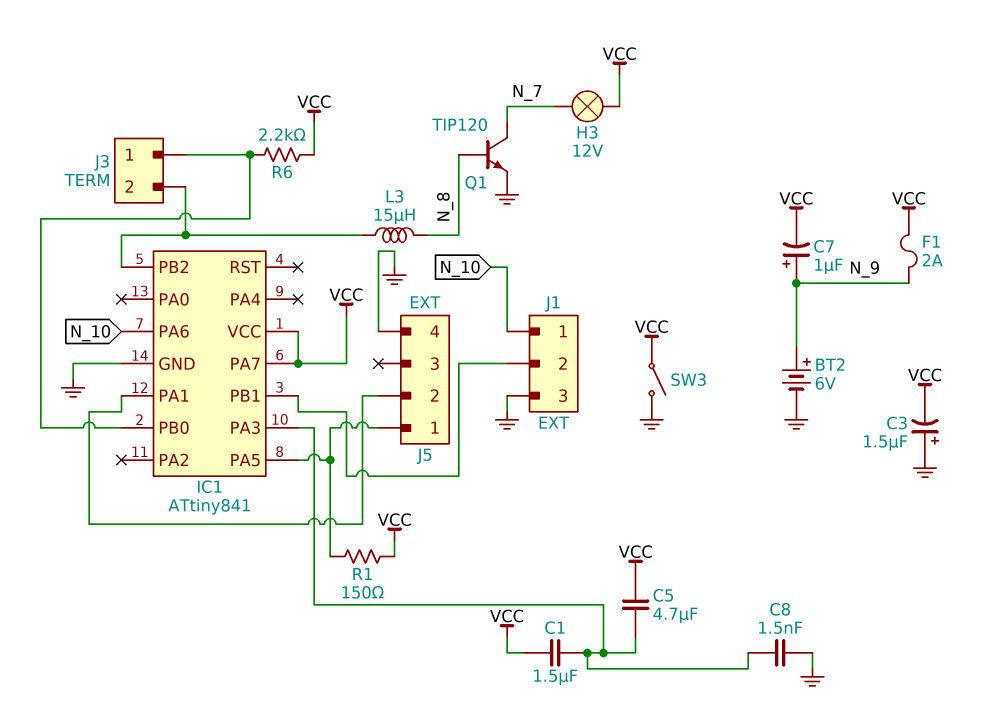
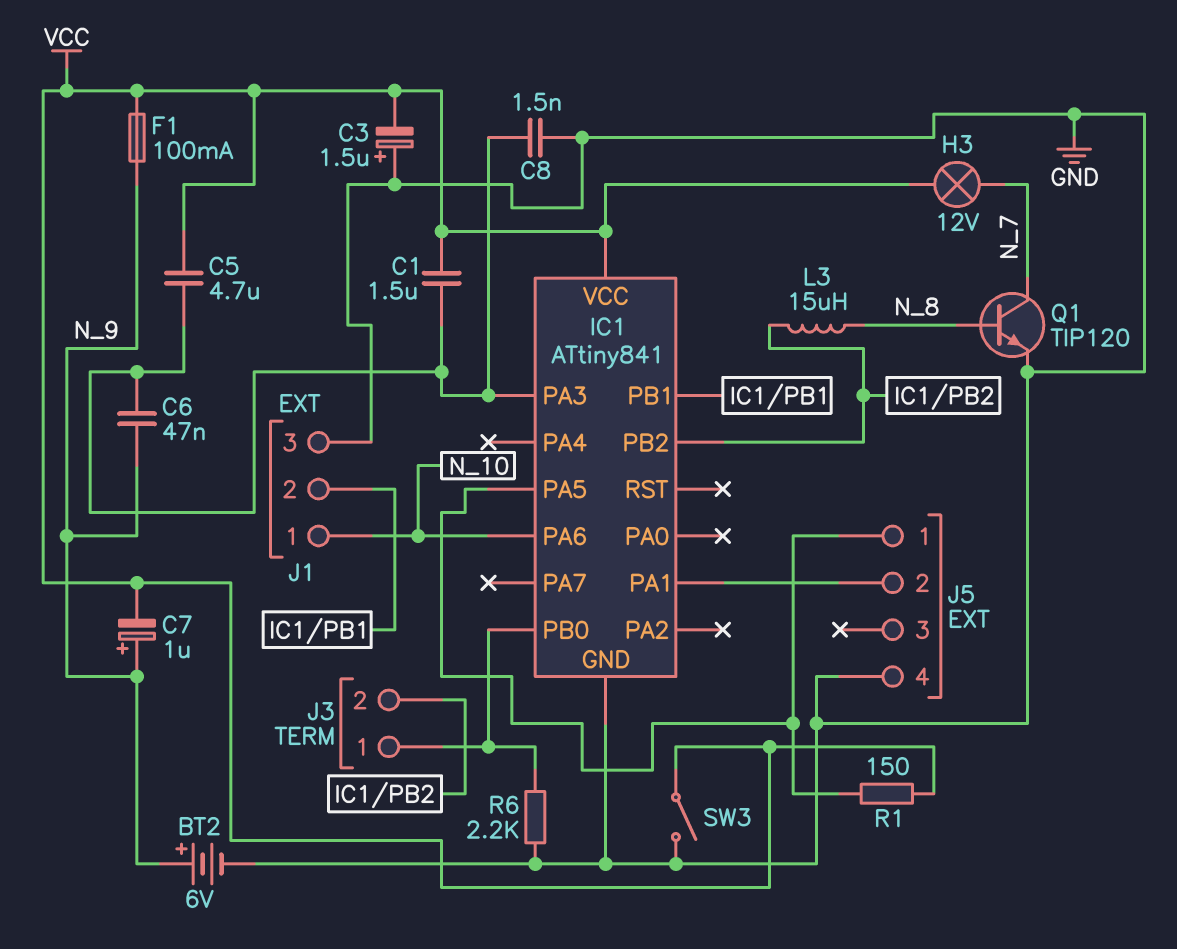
C6: none -> 47nF (IC1/PA3, N_9)
F1: 2A (N_9, VCC) -> 100mA (N_9, VCC)
IC1 pin PA7: VCC -> none
R6: 2.2k (IC1/PB0, VCC) -> 2.2k (GND, IC1/PB0)

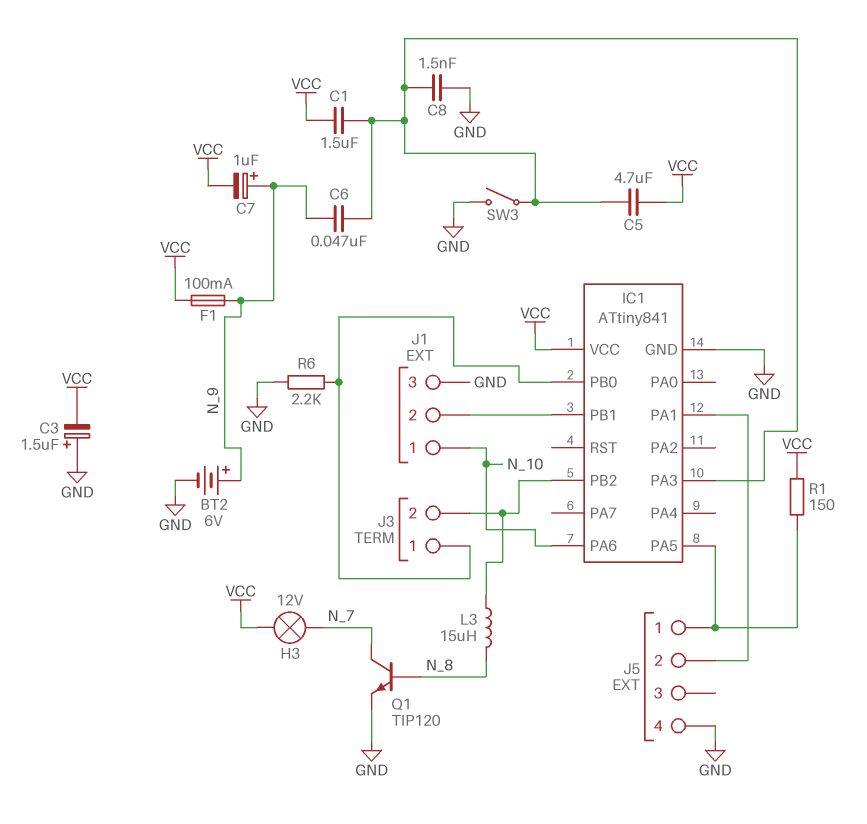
SW3: switch (GND, VCC) -> switch (GND, IC1/PA3)

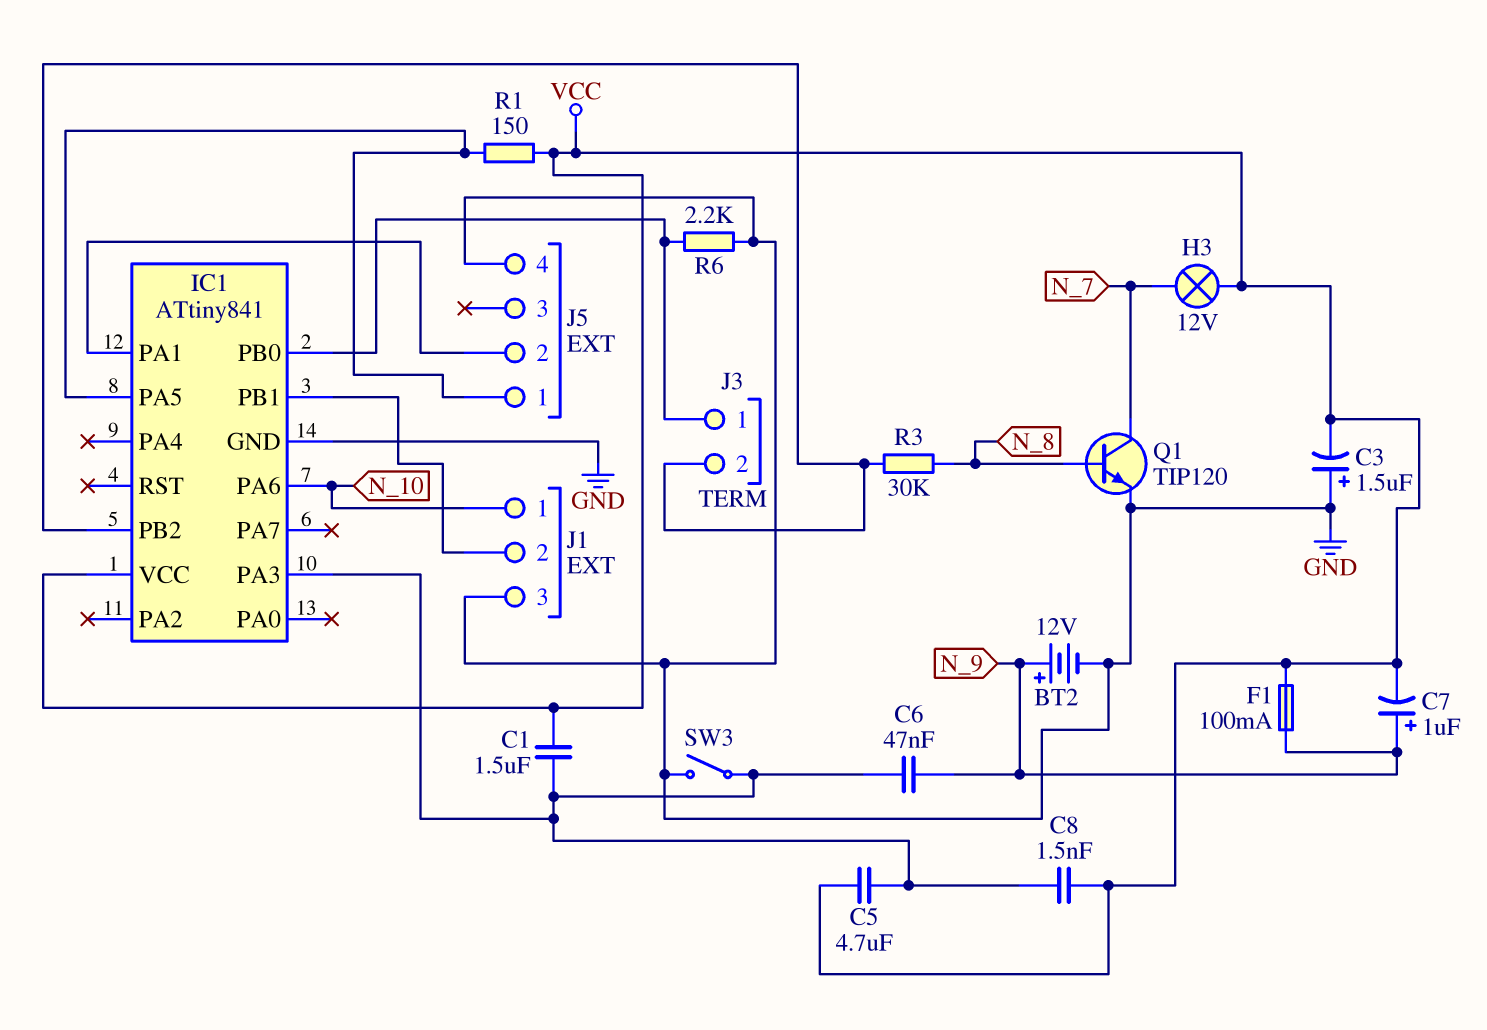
BT2: 6V (plus N_9, minus GND) -> 12V (plus N_9, minus GND)
C8: 1.5nF (GND, IC1/PA3) -> 1.5nF (IC1/PA3, VCC)
L3: 15uH (IC1/PB2, N_8) -> none
R3: none -> 30k (IC1/PB2, N_8)

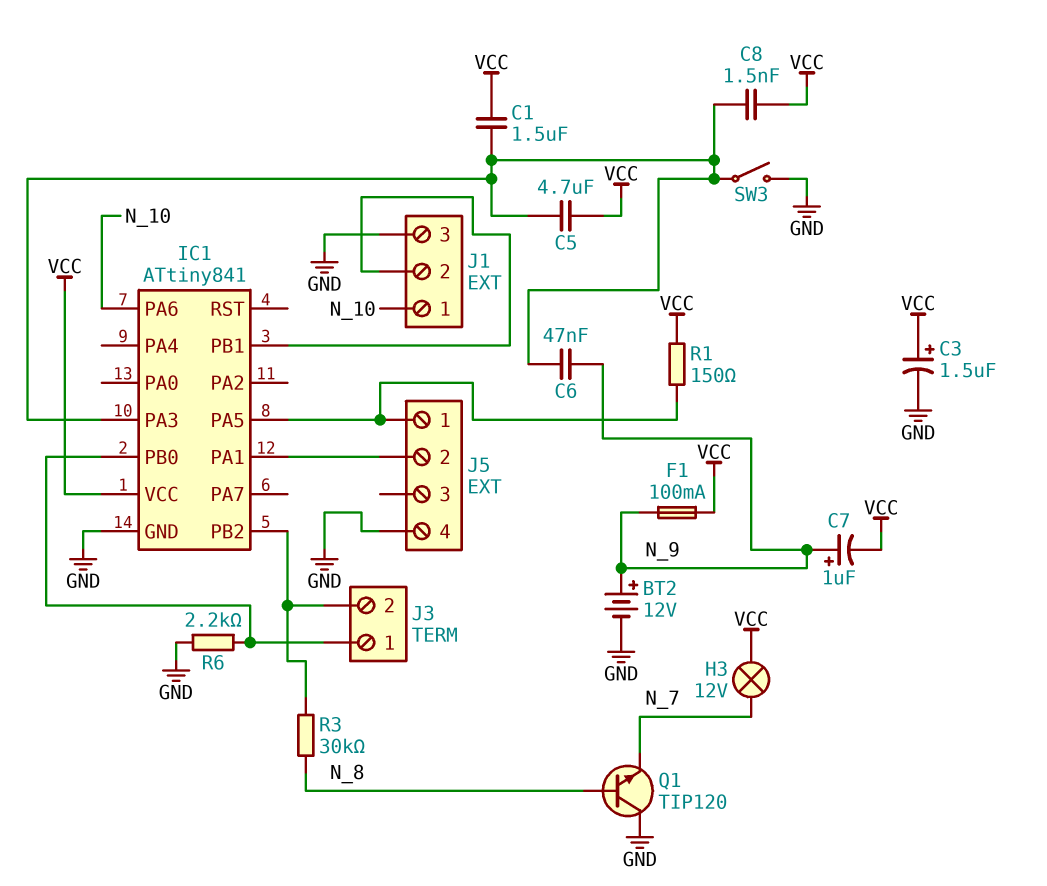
C3: 1.5uF (plus GND, minus VCC) -> 1.5uF (plus VCC, minus GND)
Q1: NPN TIP120 (B N_8, C N_7, E GND) -> NPN TIP120 (B N_8, C GND, E N_7)

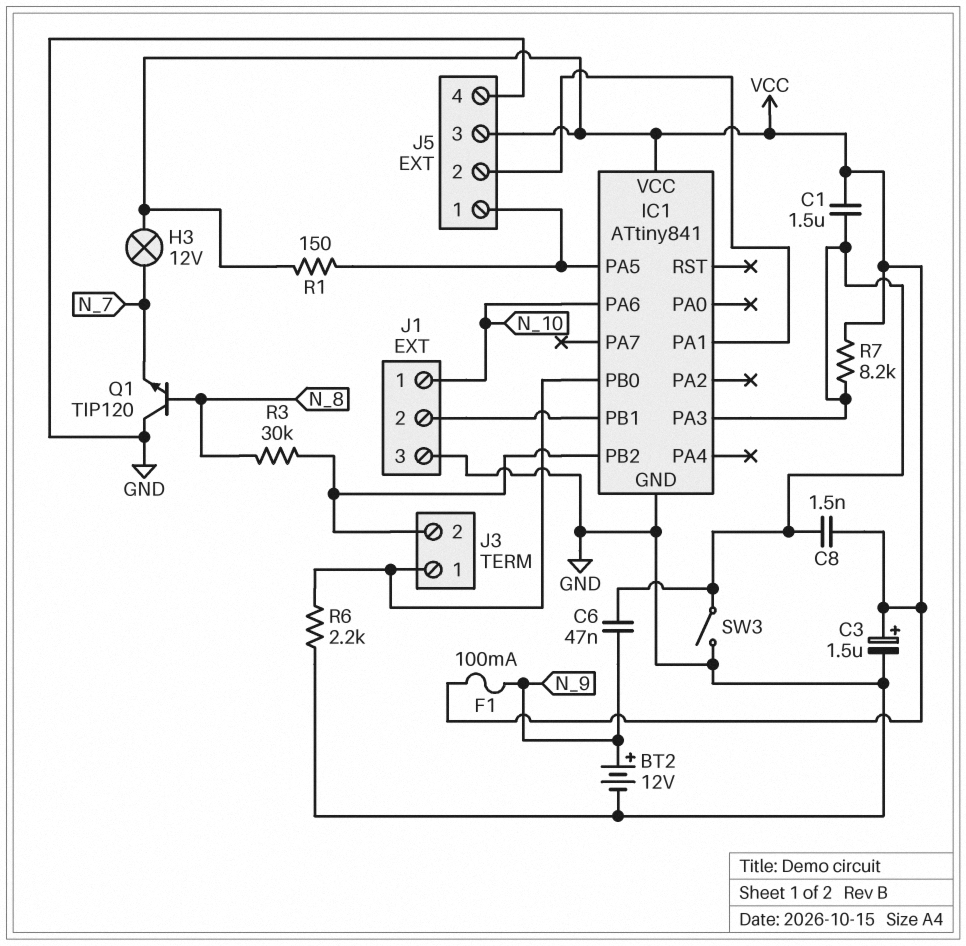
C5: 4.7uF (IC1/PA3, VCC) -> none
C7: 1uF (plus N_9, minus VCC) -> none
J5 pin 3: none -> VCC
R7: none -> 8.2k (IC1/PA3, VCC)

